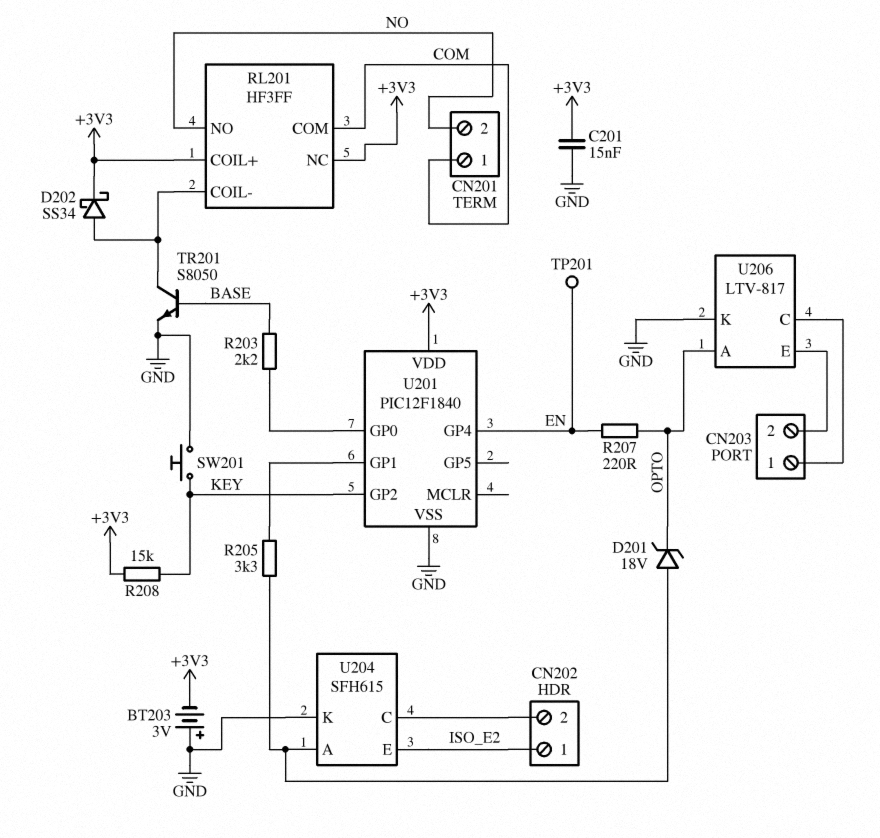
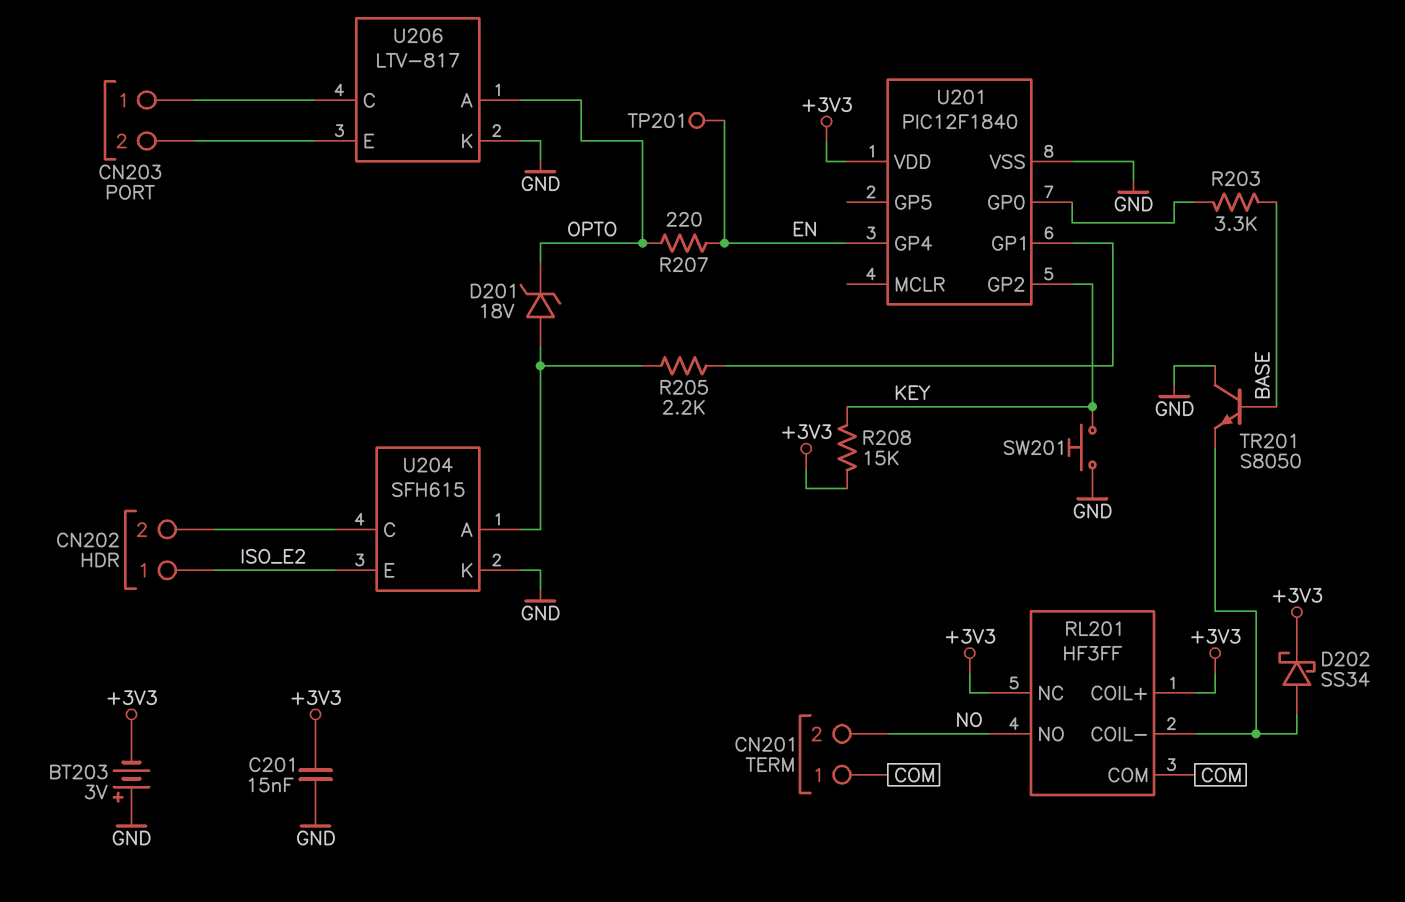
R203: 2.2k (BASE, U201/GP0) -> 3.3k (BASE, U201/GP0)
R205: 3.3k (U201/GP1, U204/A) -> 2.2k (U201/GP1, U204/A)
TR201: NPN S8050 (B BASE, C RL201/COIL-, E GND) -> NPN S8050 (B BASE, C GND, E RL201/COIL-)

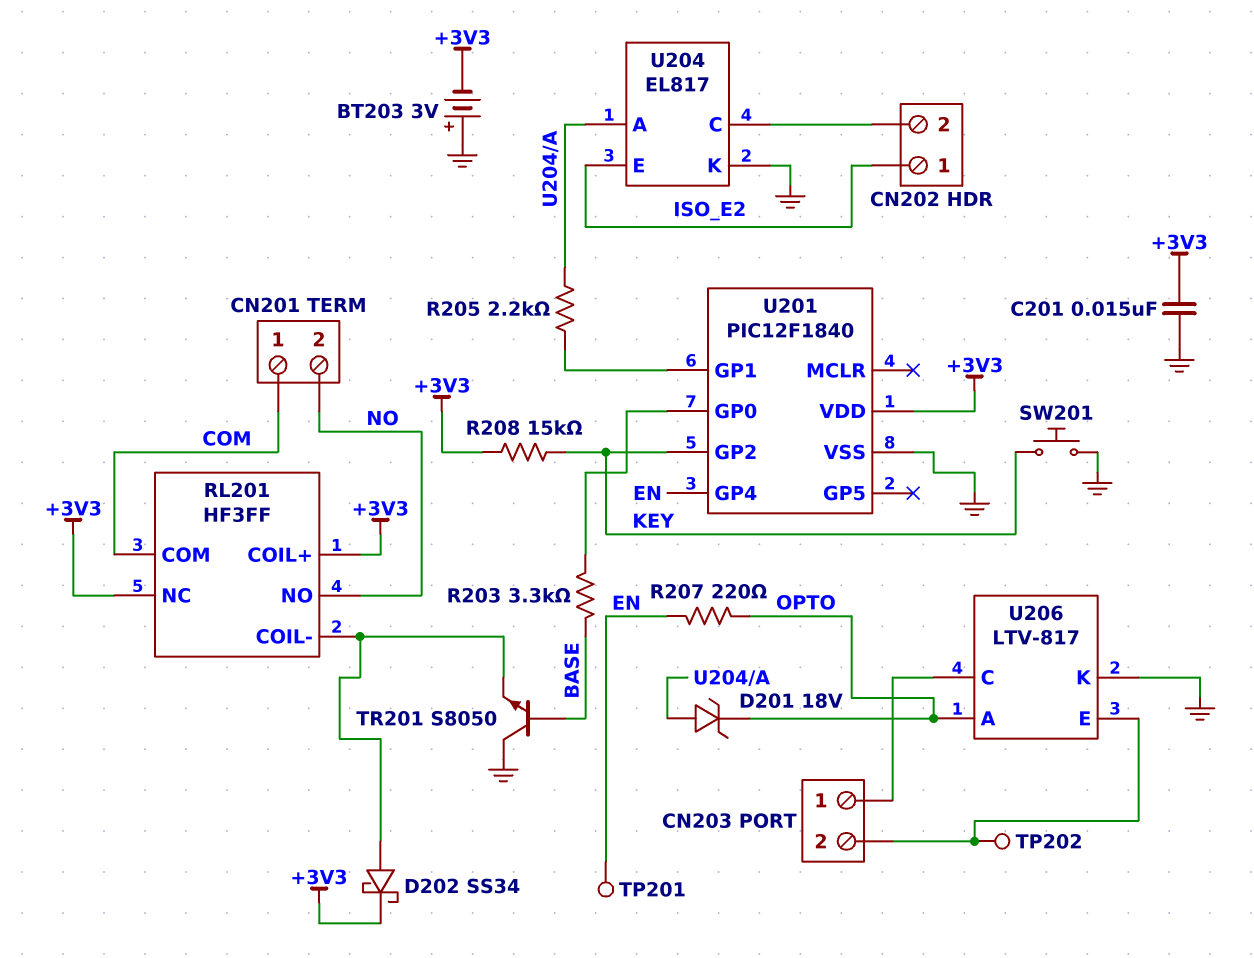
TP202: none -> test point (CN203/2)
U204: SFH615 -> EL817

